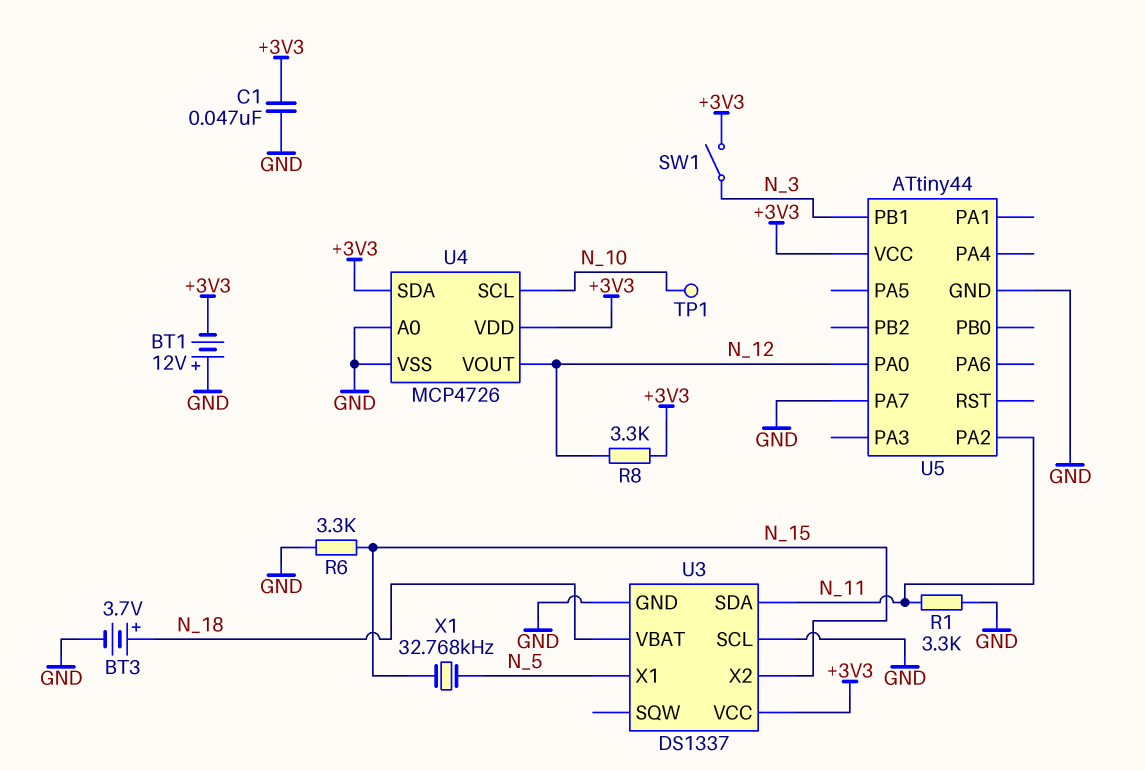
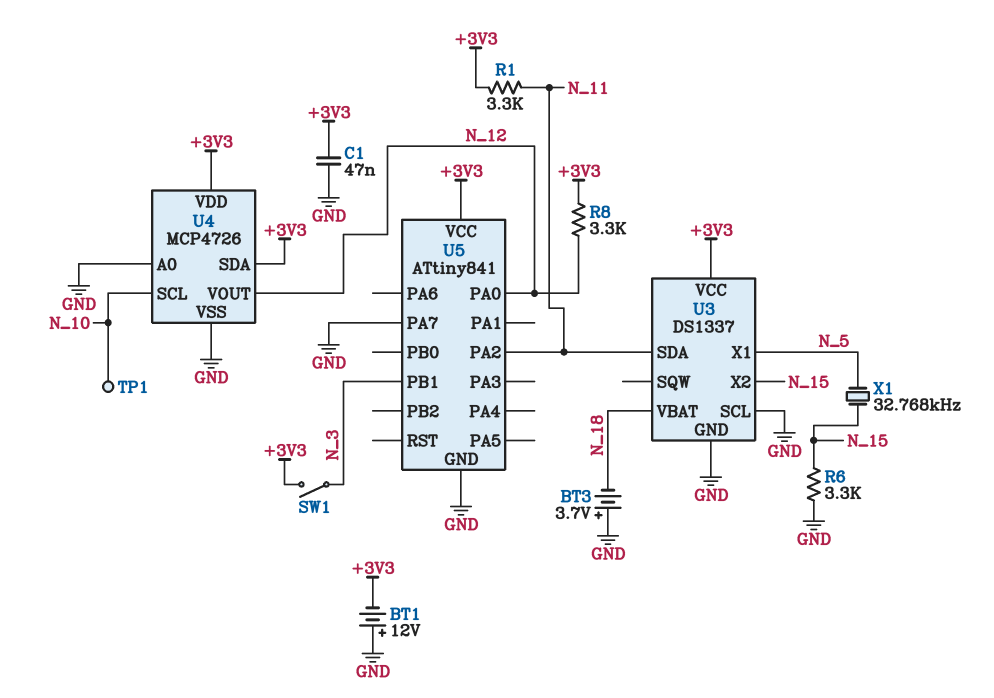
BT3: 3.7V (plus N_18, minus GND) -> 3.7V (plus GND, minus N_18)
R1: 3.3k (GND, N_11) -> 3.3k (+3V3, N_11)
U5: ATtiny44 -> ATtiny841

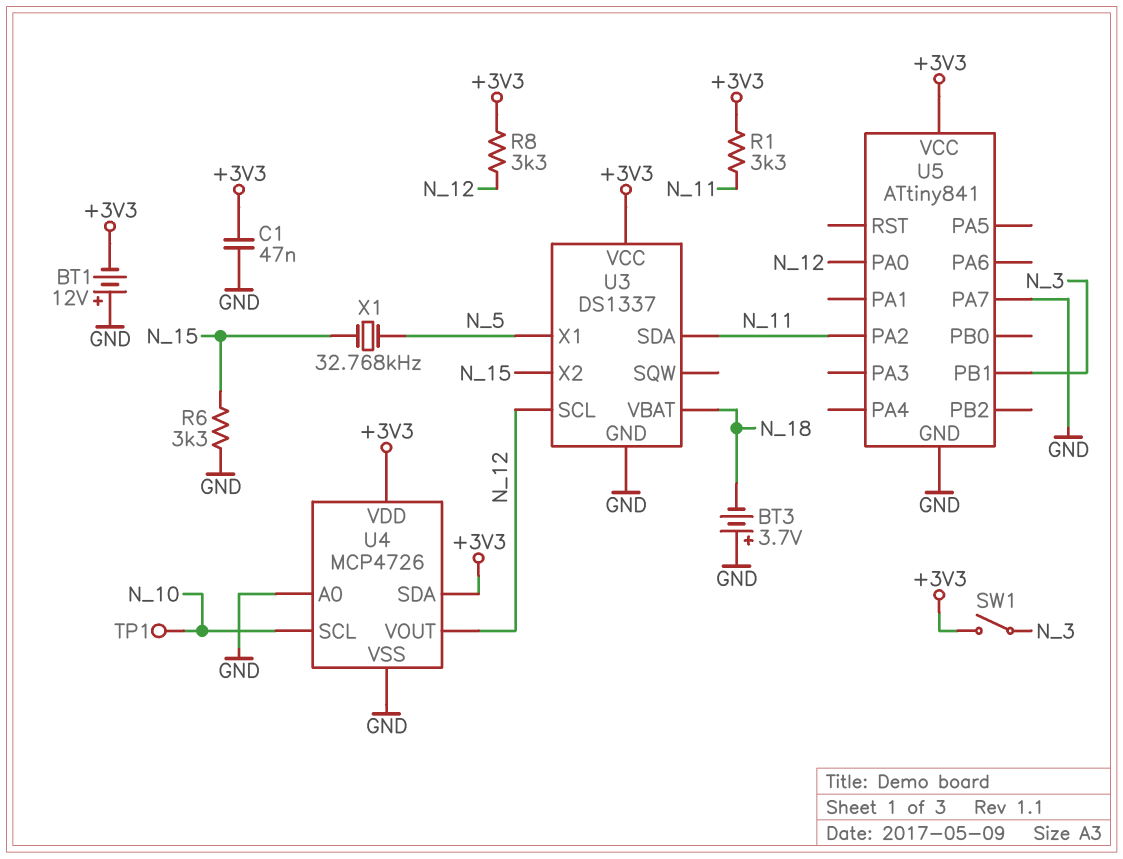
U3 pin SCL: GND -> N_12

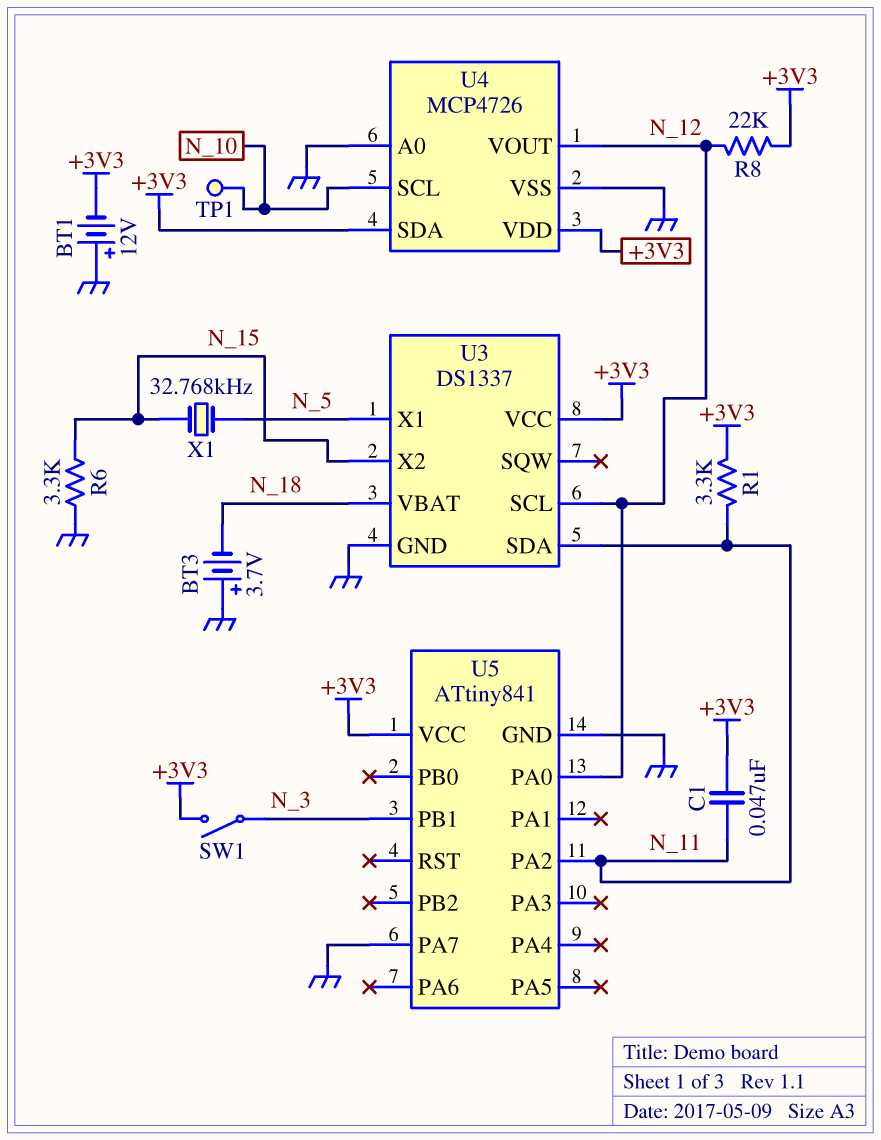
C1: 47nF (+3V3, GND) -> 47nF (+3V3, N_11)
R8: 3.3k (+3V3, N_12) -> 22k (+3V3, N_12)

